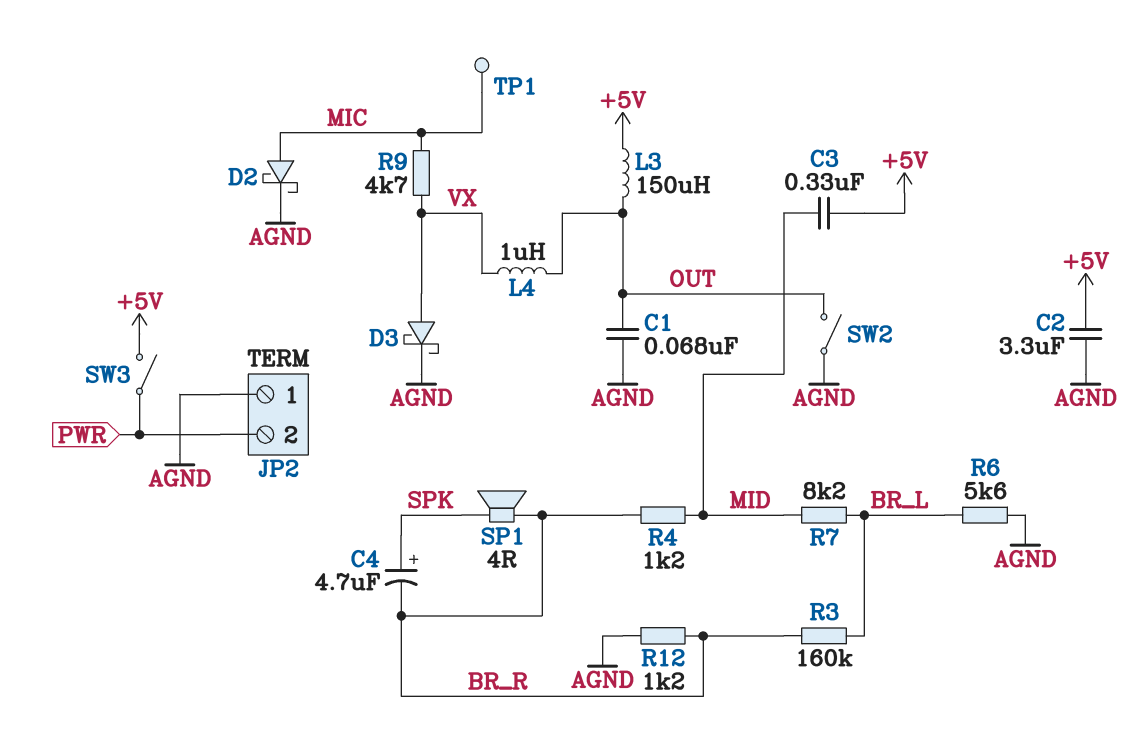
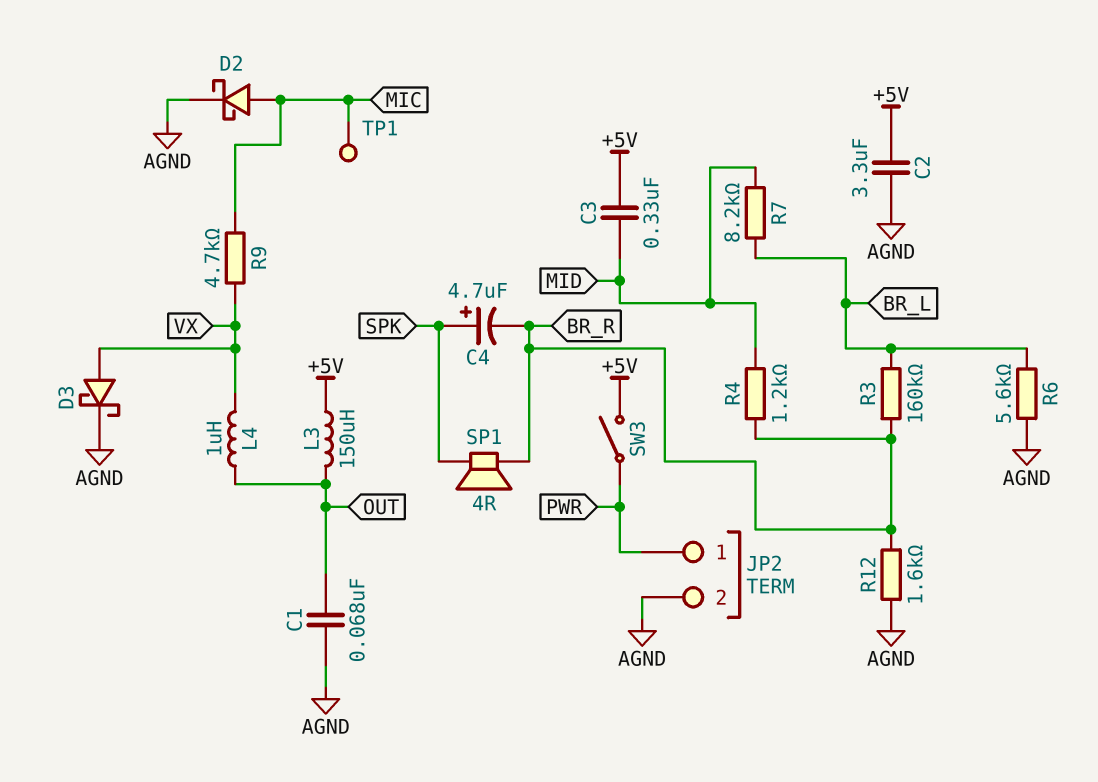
JP2 pin 1: AGND -> PWR
JP2 pin 2: PWR -> AGND
R12: 1.2k (AGND, BR_R) -> 1.6k (AGND, BR_R)
SW2: switch (AGND, OUT) -> none

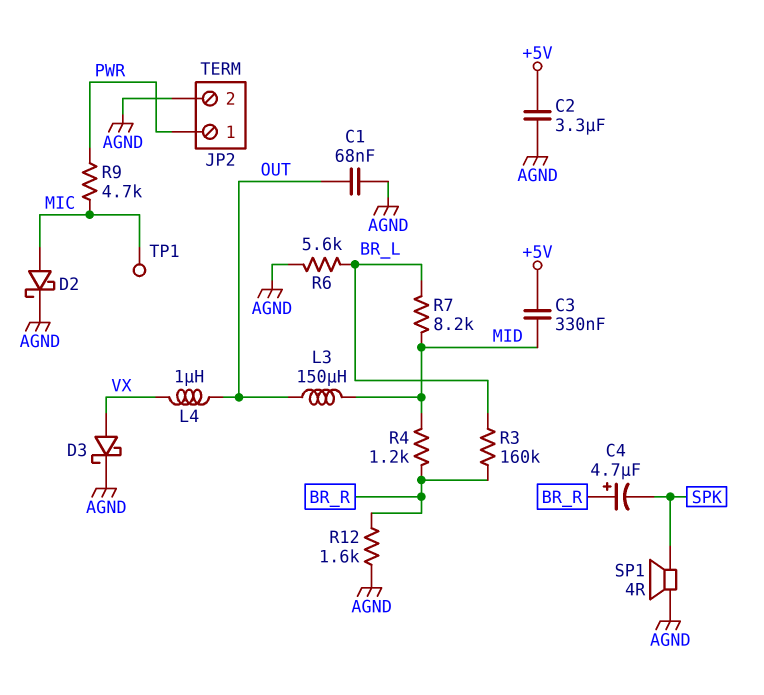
C4: 4.7uF (plus SPK, minus BR_R) -> 4.7uF (plus BR_R, minus SPK)
L3: 150uH (+5V, OUT) -> 150uH (MID, OUT)
R9: 4.7k (MIC, VX) -> 4.7k (MIC, PWR)
SP1: speaker 4R (BR_R, SPK) -> speaker 4R (AGND, SPK)
SW3: switch (+5V, PWR) -> none

